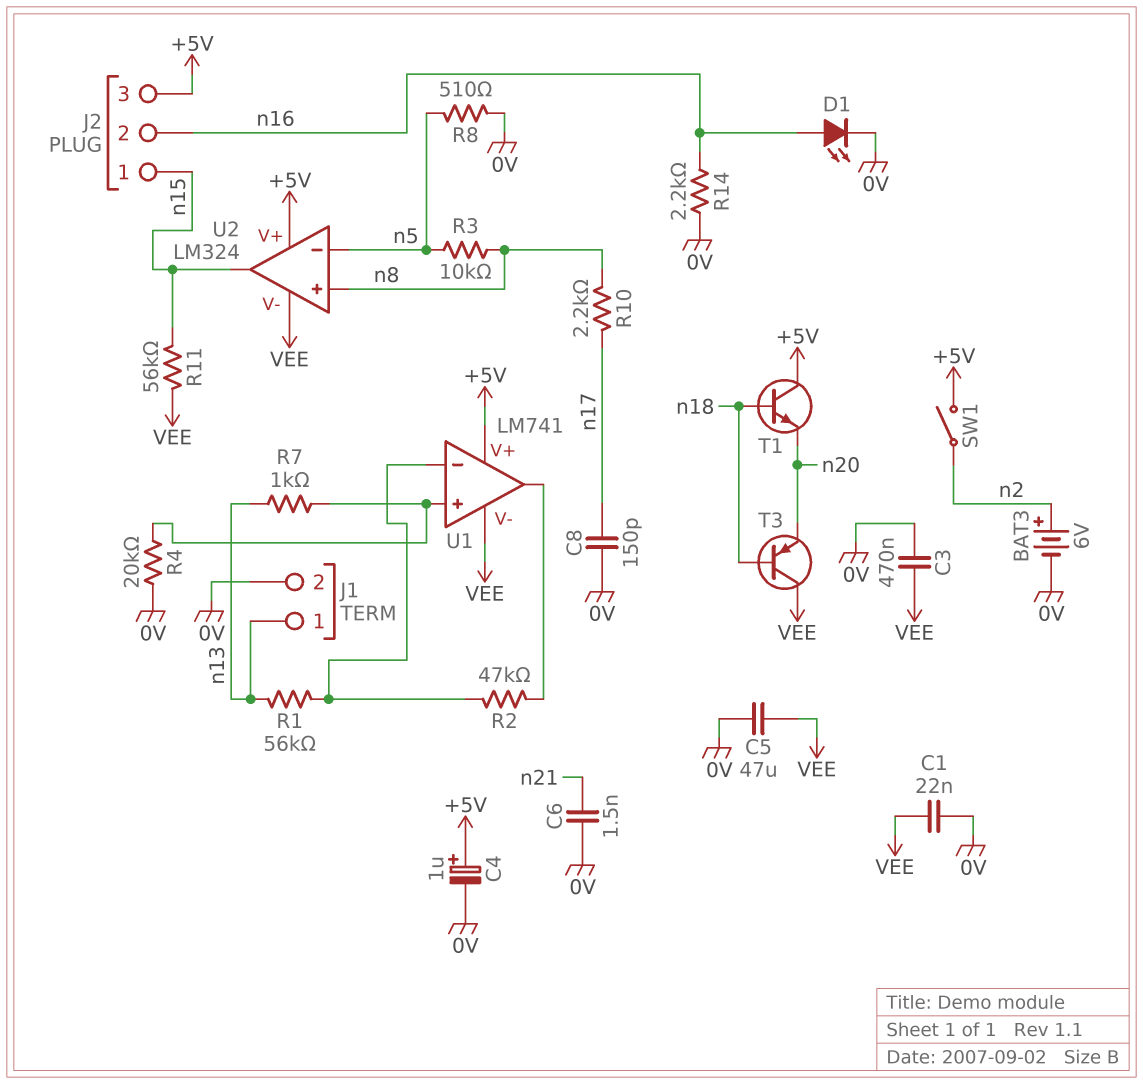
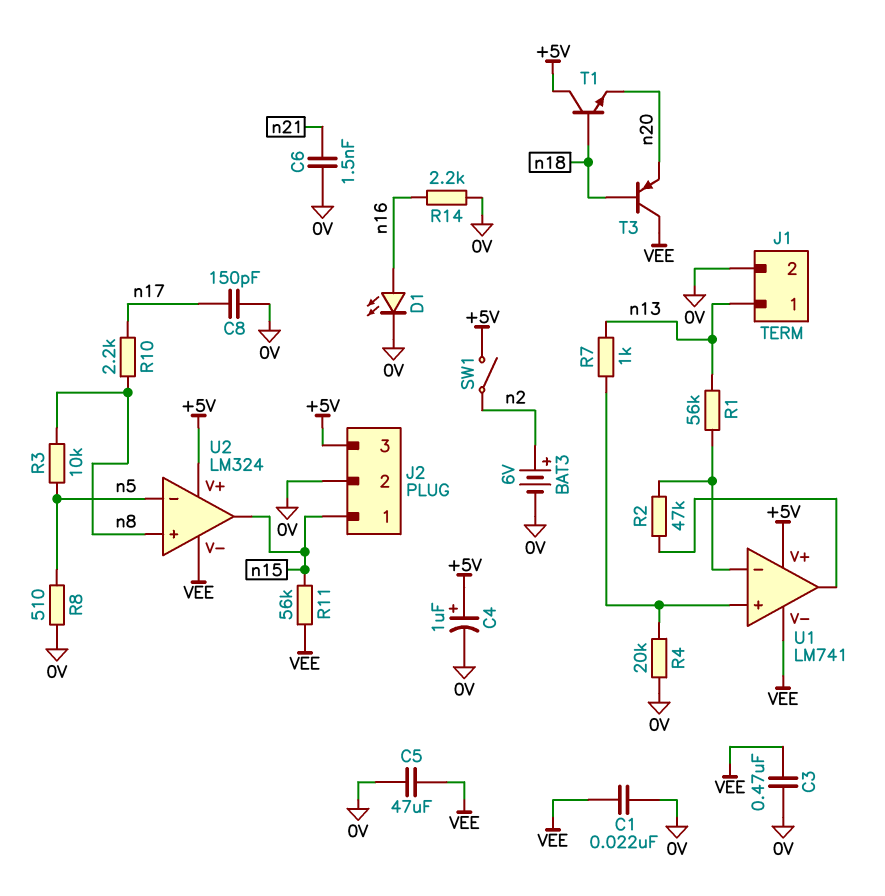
J2 pin 2: n16 -> 0V

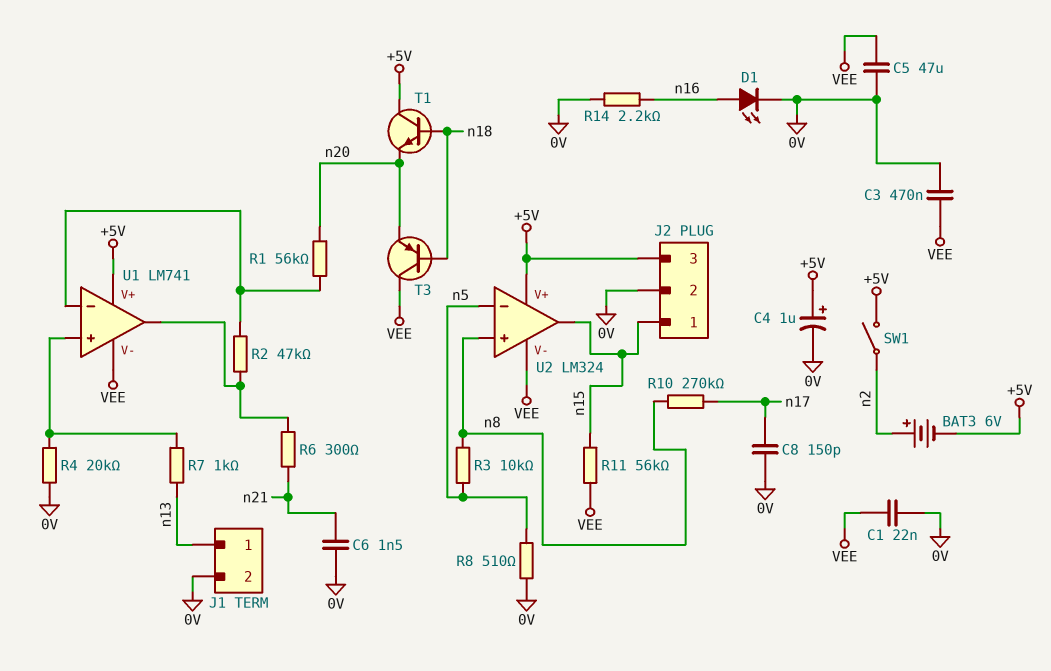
BAT3: 6V (plus n2, minus 0V) -> 6V (plus n2, minus +5V)
R1: 56k (U1/in-, n13) -> 56k (U1/in-, n20)
R6: none -> 300 (U1/out, n21)
R10: 2.2k (n8, n17) -> 270k (n8, n17)

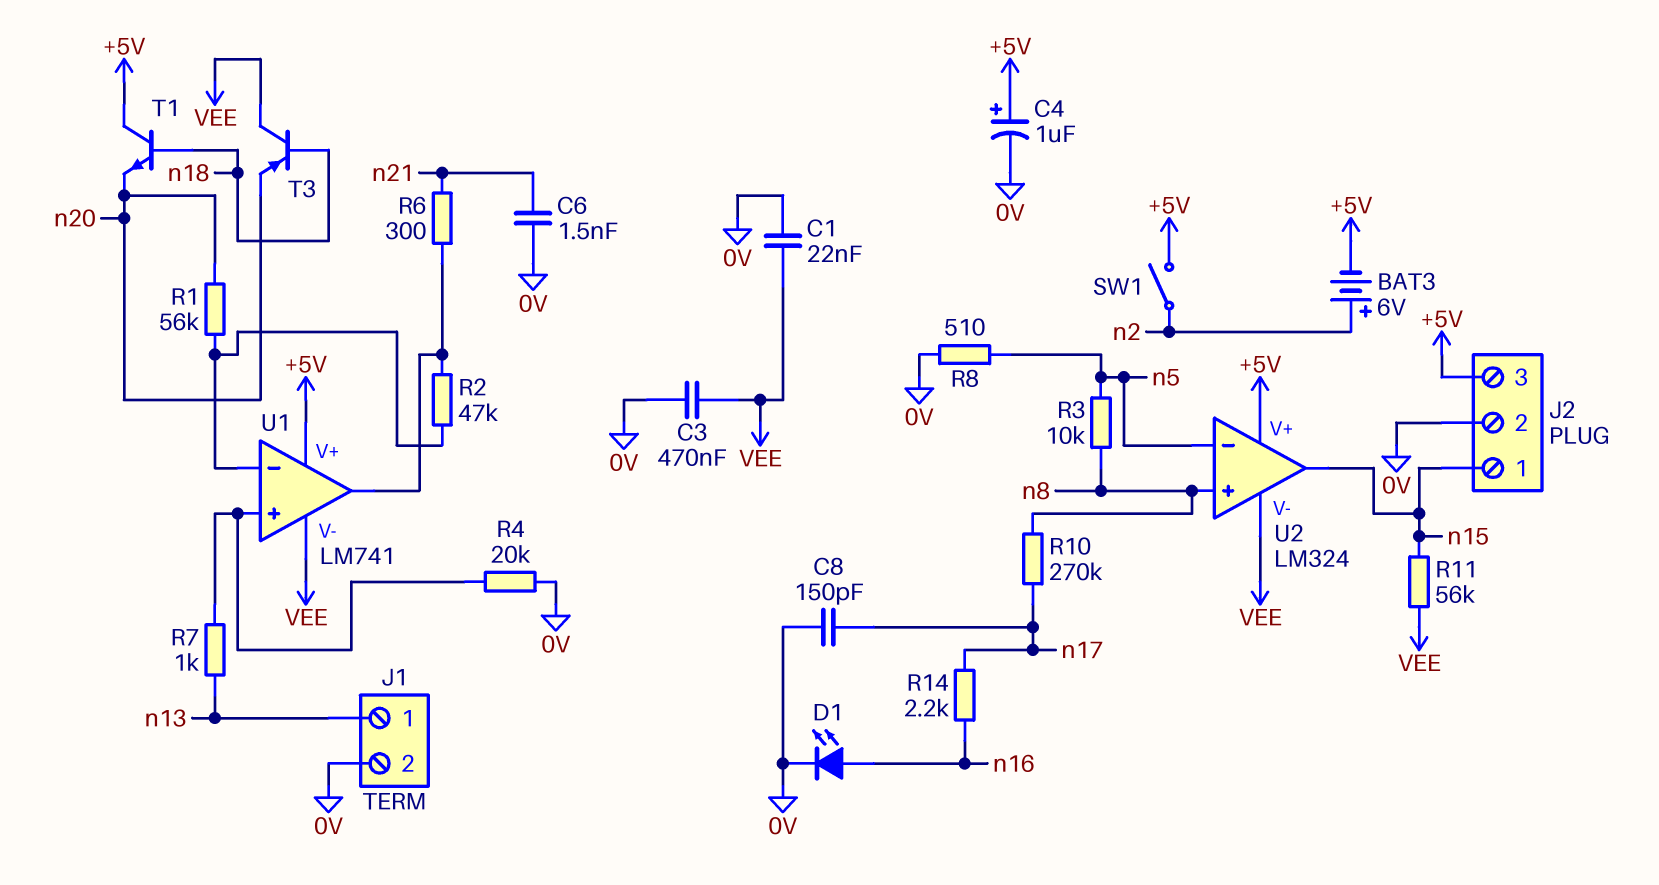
C5: 47uF (0V, VEE) -> none
R14: 2.2k (0V, n16) -> 2.2k (n16, n17)

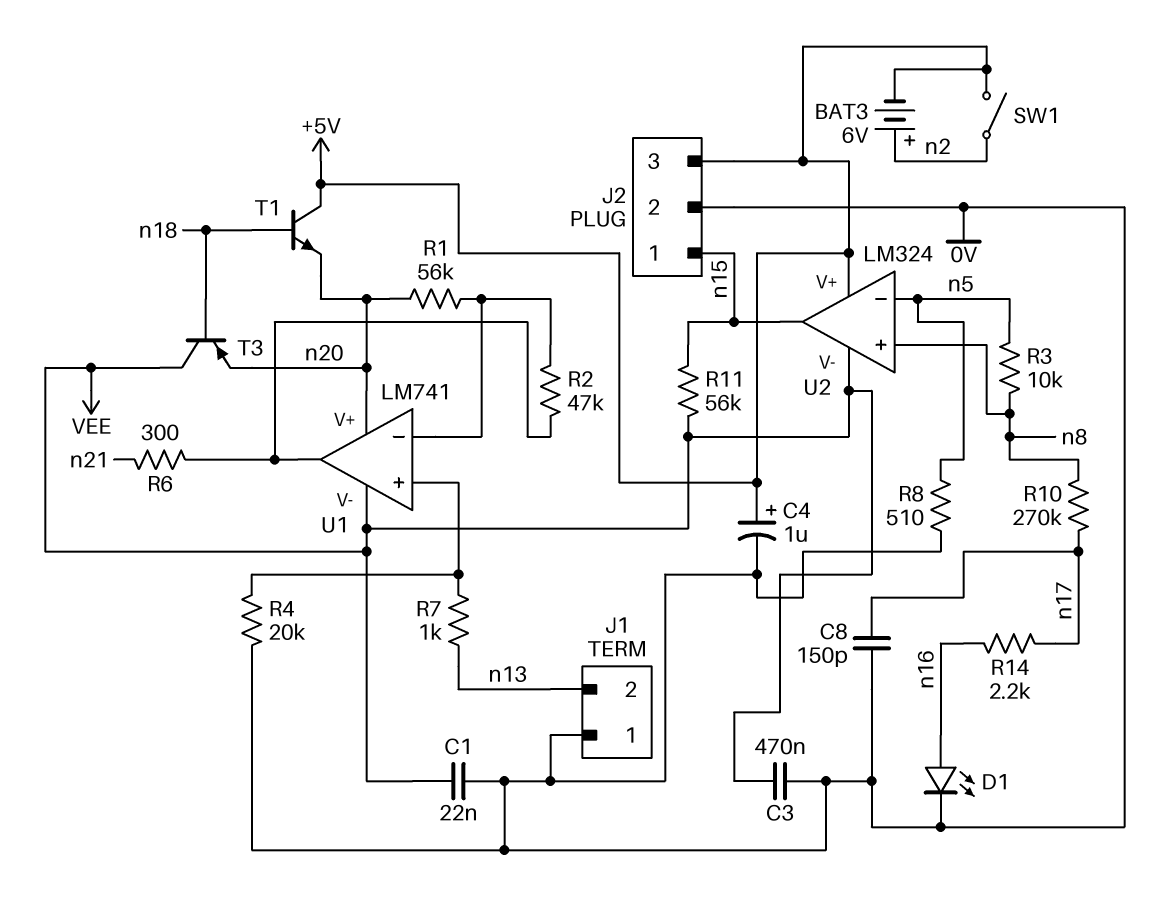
C6: 1.5nF (0V, n21) -> none
J1 pin 1: n13 -> 0V
J1 pin 2: 0V -> n13
U1 pin V+: +5V -> n20

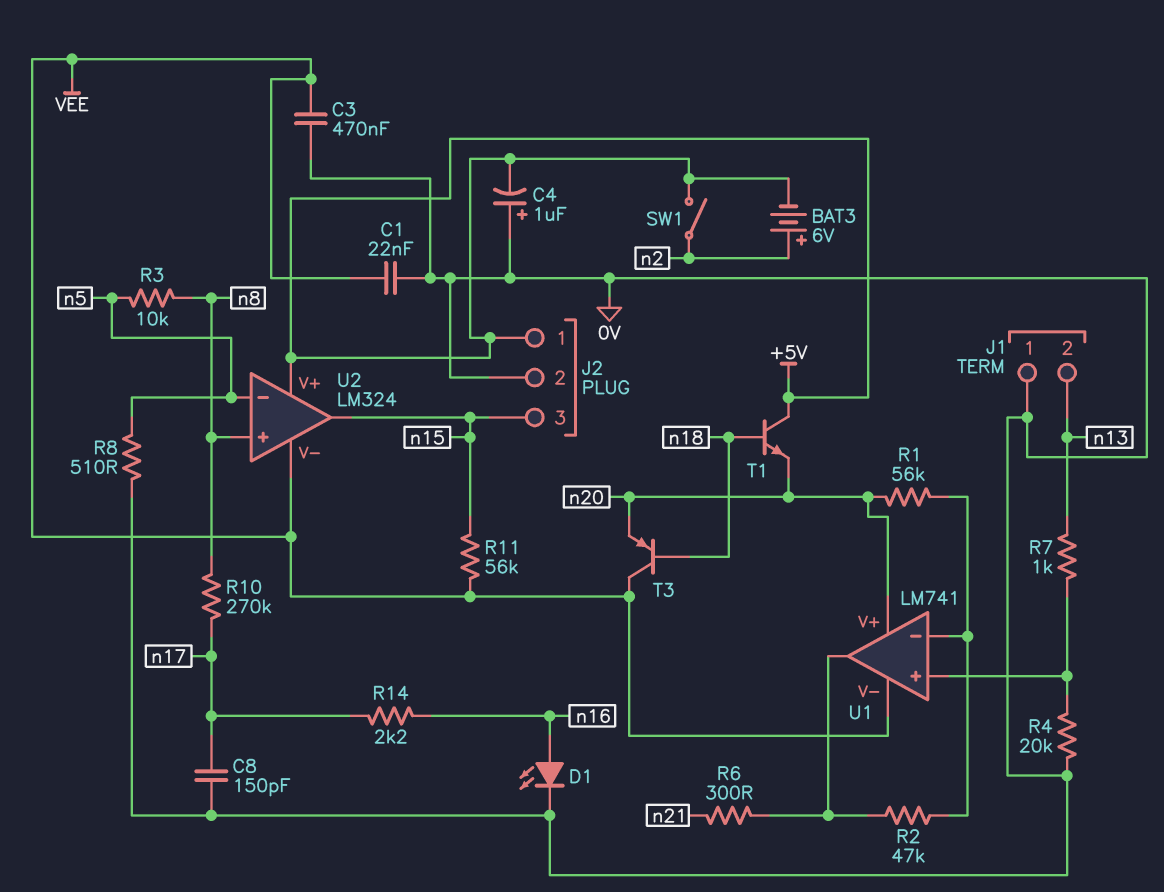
C4: 1uF (plus +5V, minus 0V) -> 1uF (plus 0V, minus +5V)
J2 pin 1: n15 -> +5V
J2 pin 3: +5V -> n15

